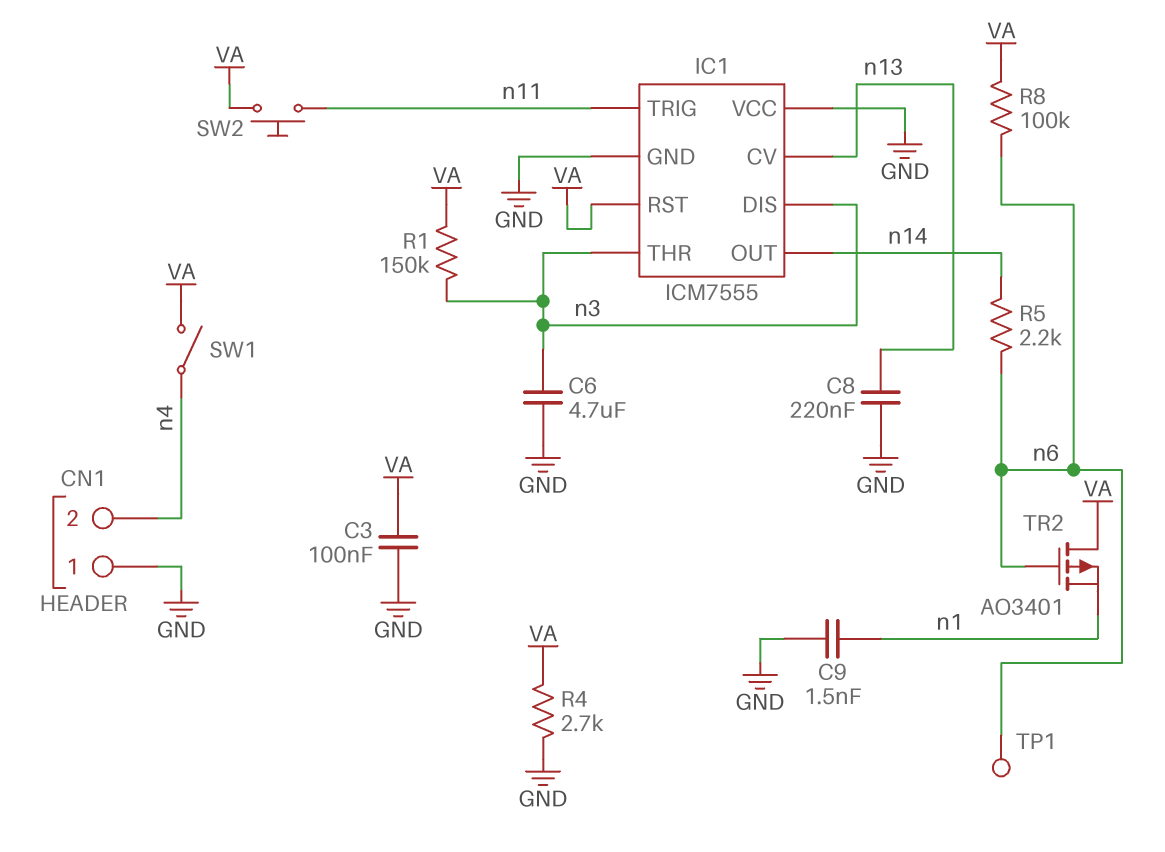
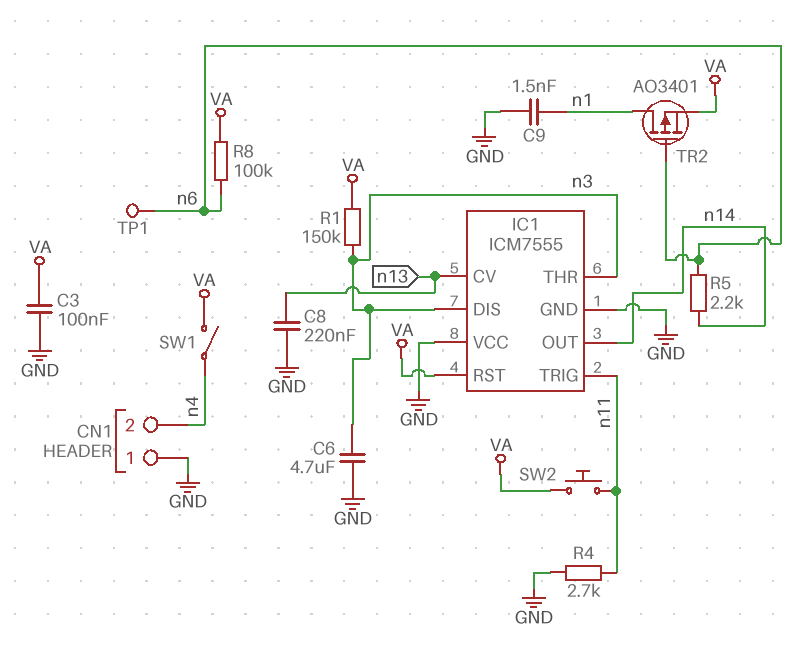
R4: 2.7k (GND, VA) -> 2.7k (GND, n11)
TR2: PMOS AO3401 (G n6, D VA, S n1) -> PMOS AO3401 (G n6, D n1, S VA)

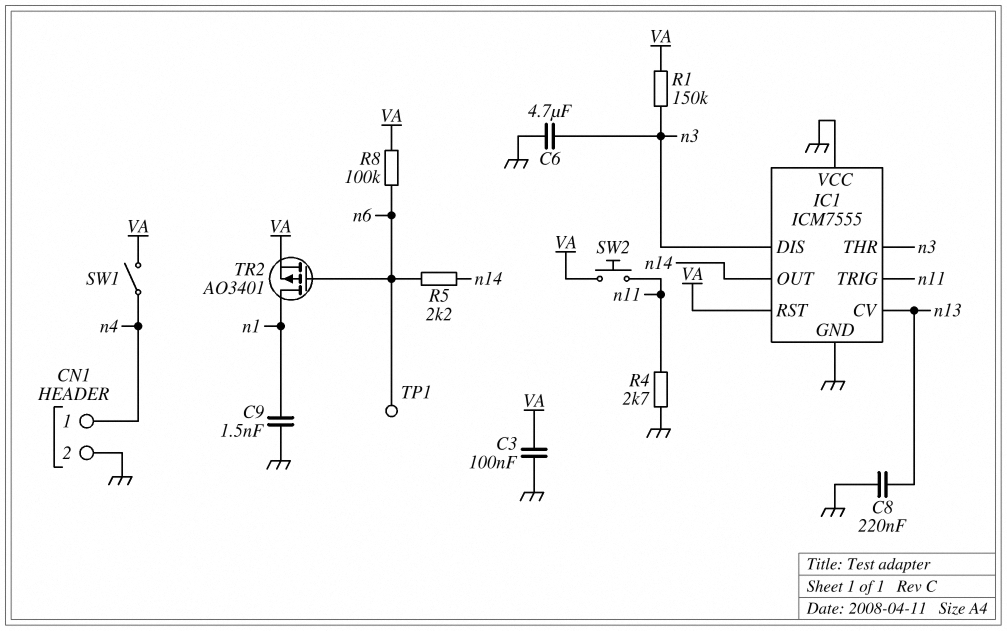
CN1 pin 1: GND -> n4
CN1 pin 2: n4 -> GND

